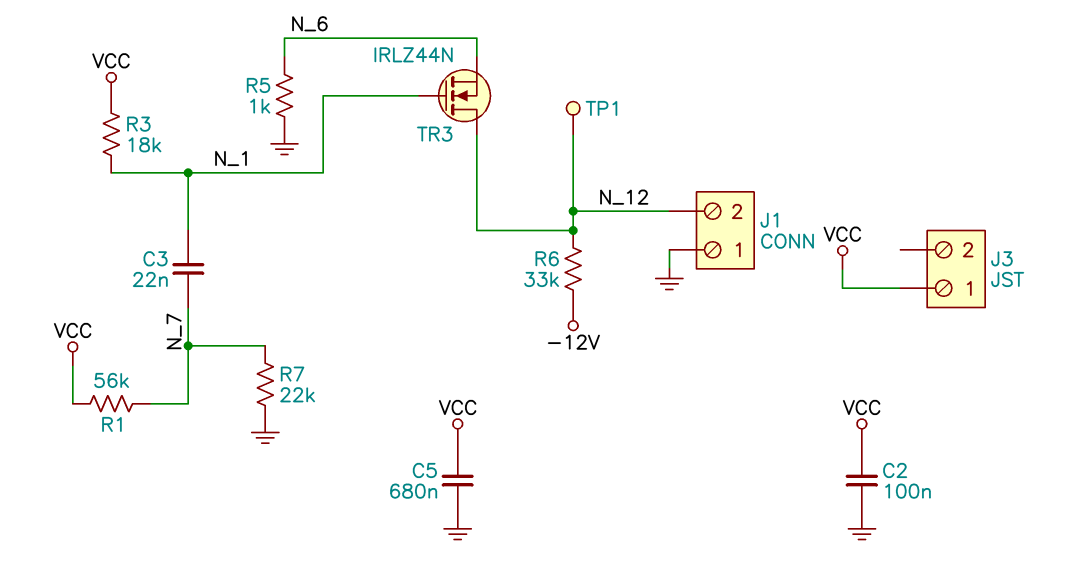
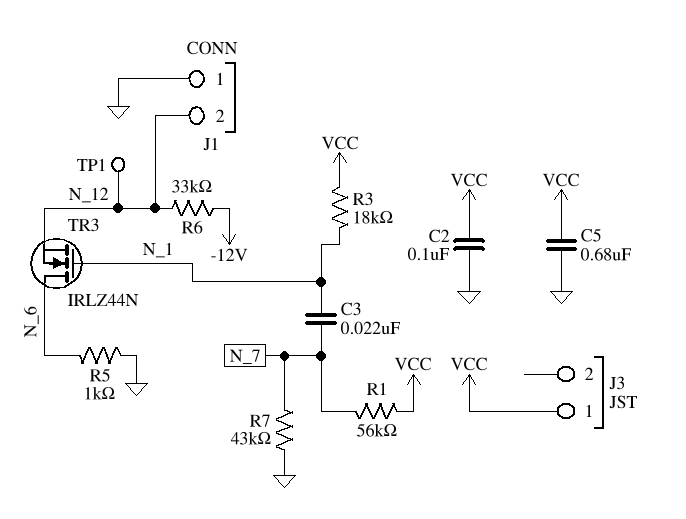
R7: 22k (GND, N_7) -> 43k (GND, N_7)
TR3: NMOS IRLZ44N (G N_1, D N_12, S N_6) -> NMOS IRLZ44N (G N_1, D N_6, S N_12)

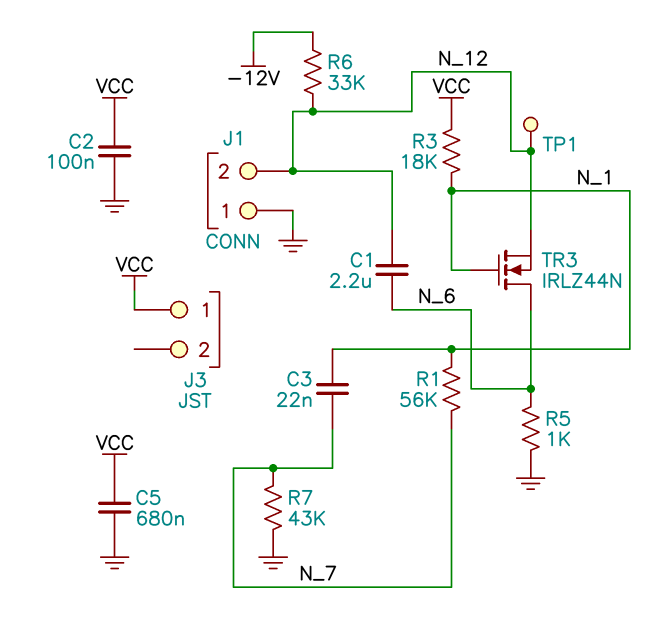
C1: none -> 2.2uF (N_6, N_12)
R1: 56k (N_7, VCC) -> 56k (N_1, N_7)

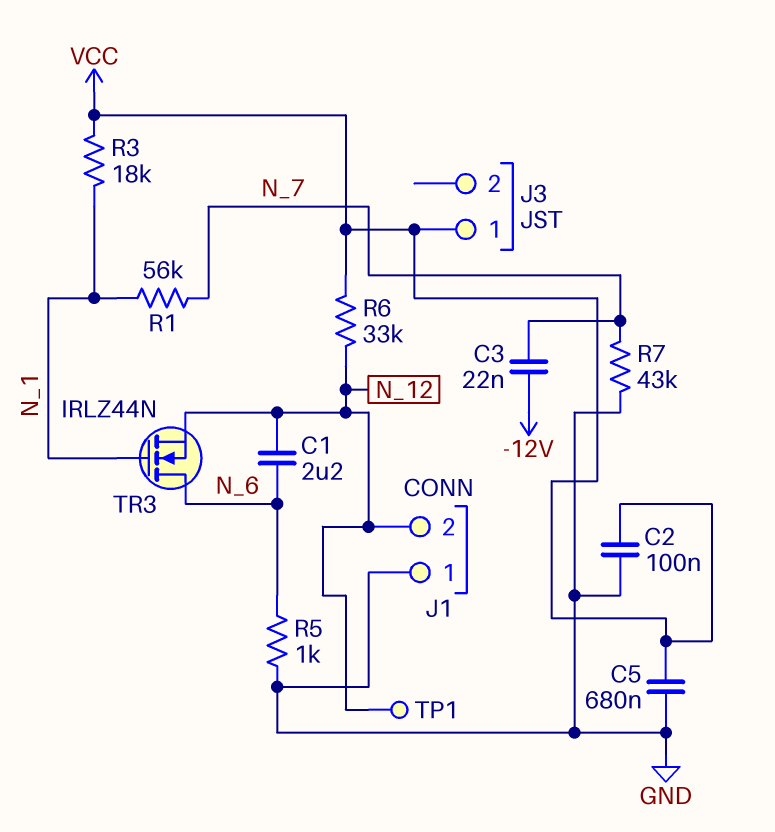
C3: 22nF (N_1, N_7) -> 22nF (-12V, N_7)
R6: 33k (-12V, N_12) -> 33k (N_12, VCC)

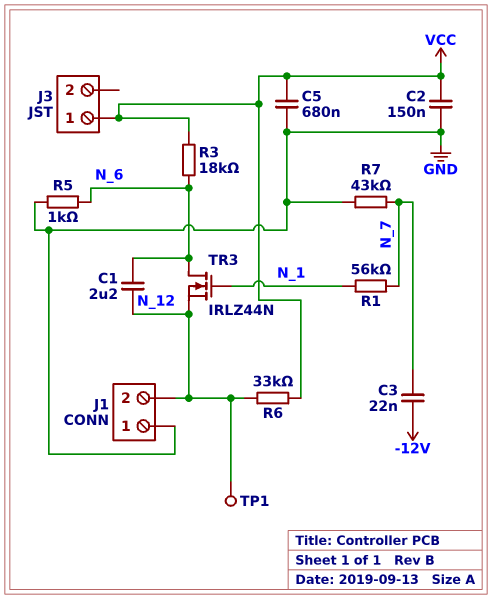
C2: 100nF (GND, VCC) -> 150nF (GND, VCC)
R3: 18k (N_1, VCC) -> 18k (N_6, VCC)

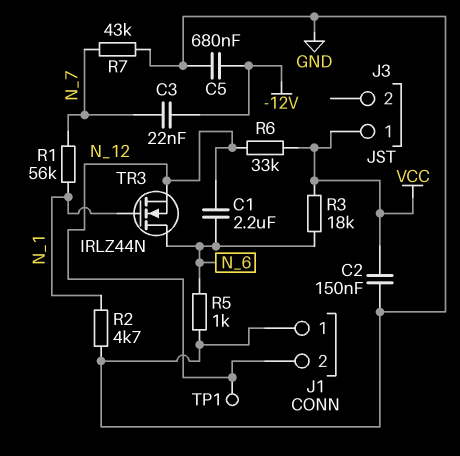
C5: 680nF (GND, VCC) -> 680nF (-12V, GND)
R2: none -> 4.7k (GND, N_1)

